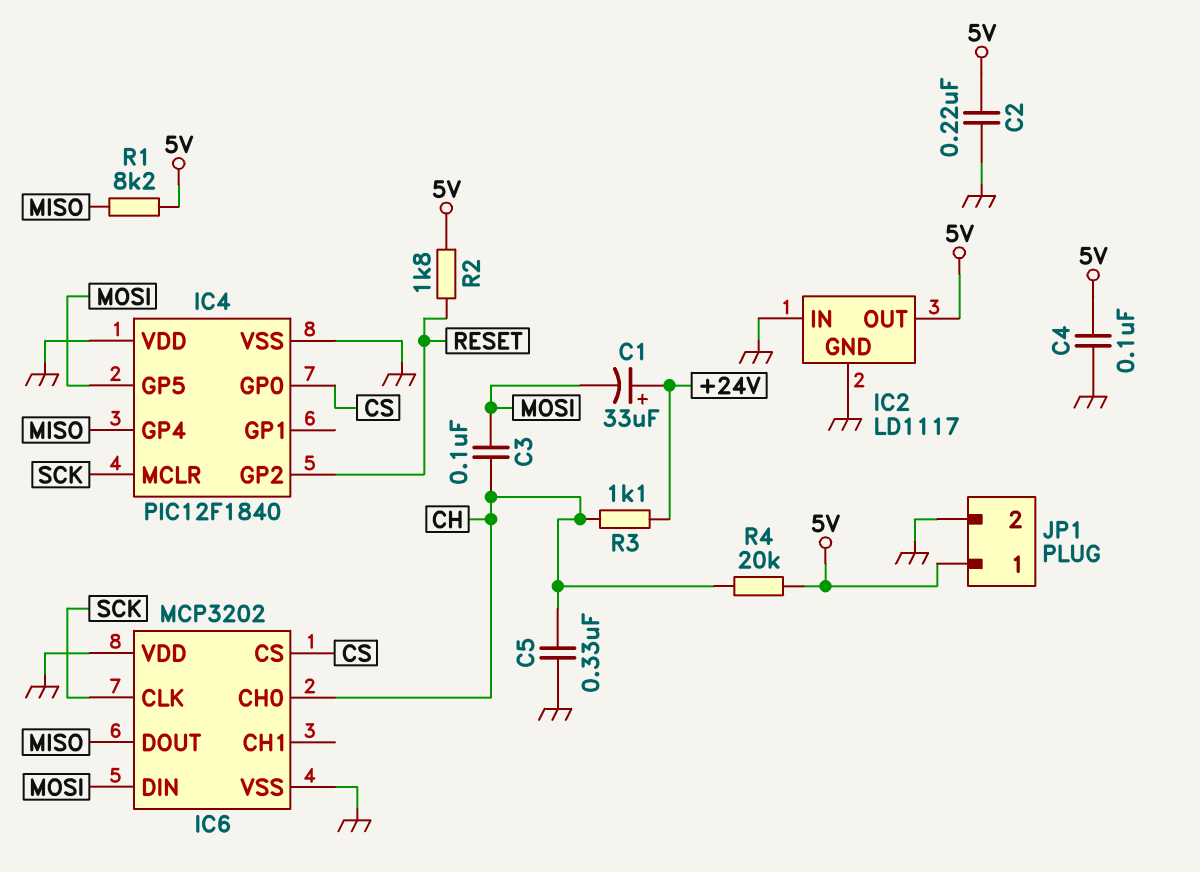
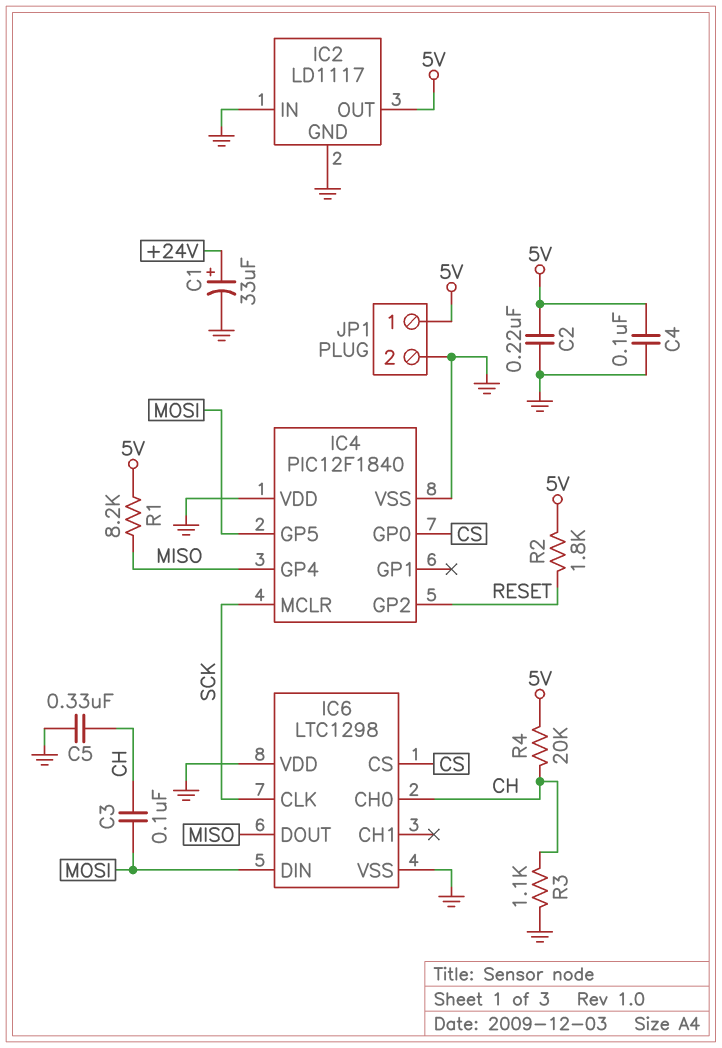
C1: 33uF (plus +24V, minus MOSI) -> 33uF (plus +24V, minus GND)
IC6: MCP3202 -> LTC1298
R3: 1.1k (+24V, CH) -> 1.1k (CH, GND)

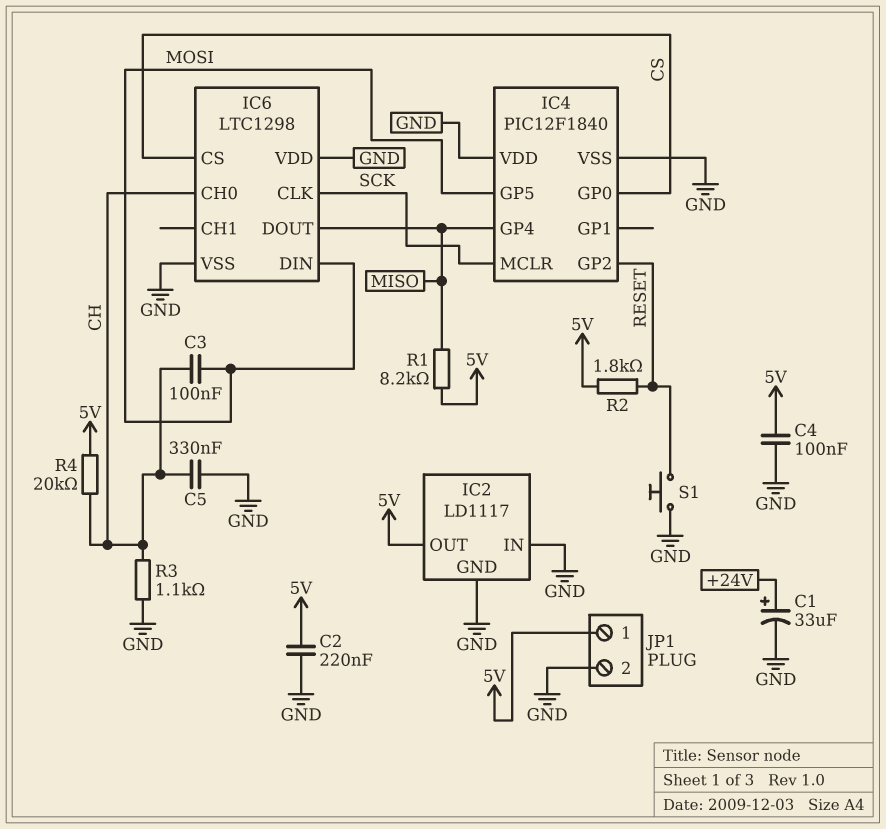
S1: none -> button (GND, RESET)

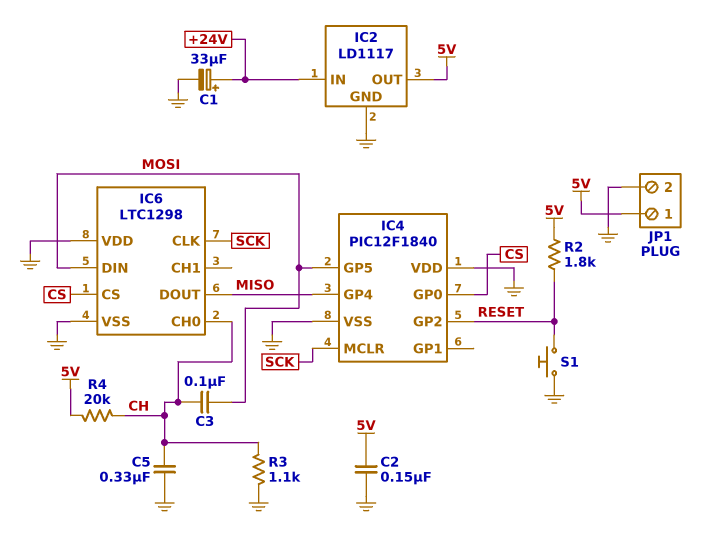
C2: 220nF (5V, GND) -> 150nF (5V, GND)
C4: 100nF (5V, GND) -> none
IC2 pin IN: GND -> +24V
R1: 8.2k (5V, MISO) -> none

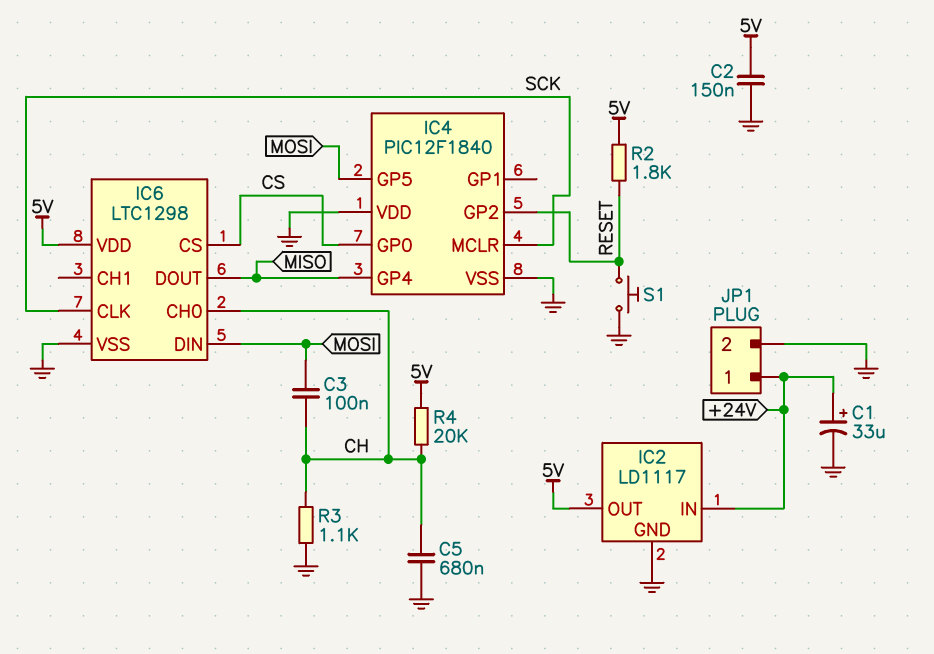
C5: 330nF (CH, GND) -> 680nF (CH, GND)
IC6 pin VDD: GND -> 5V
JP1 pin 1: 5V -> +24V

